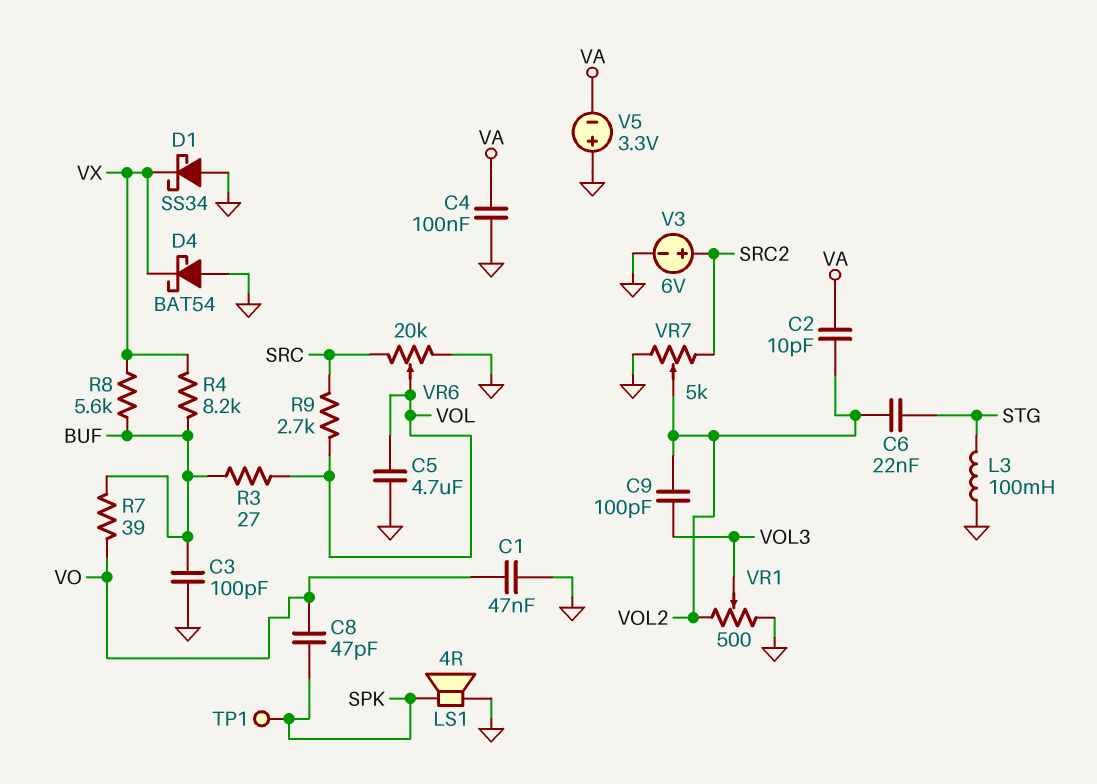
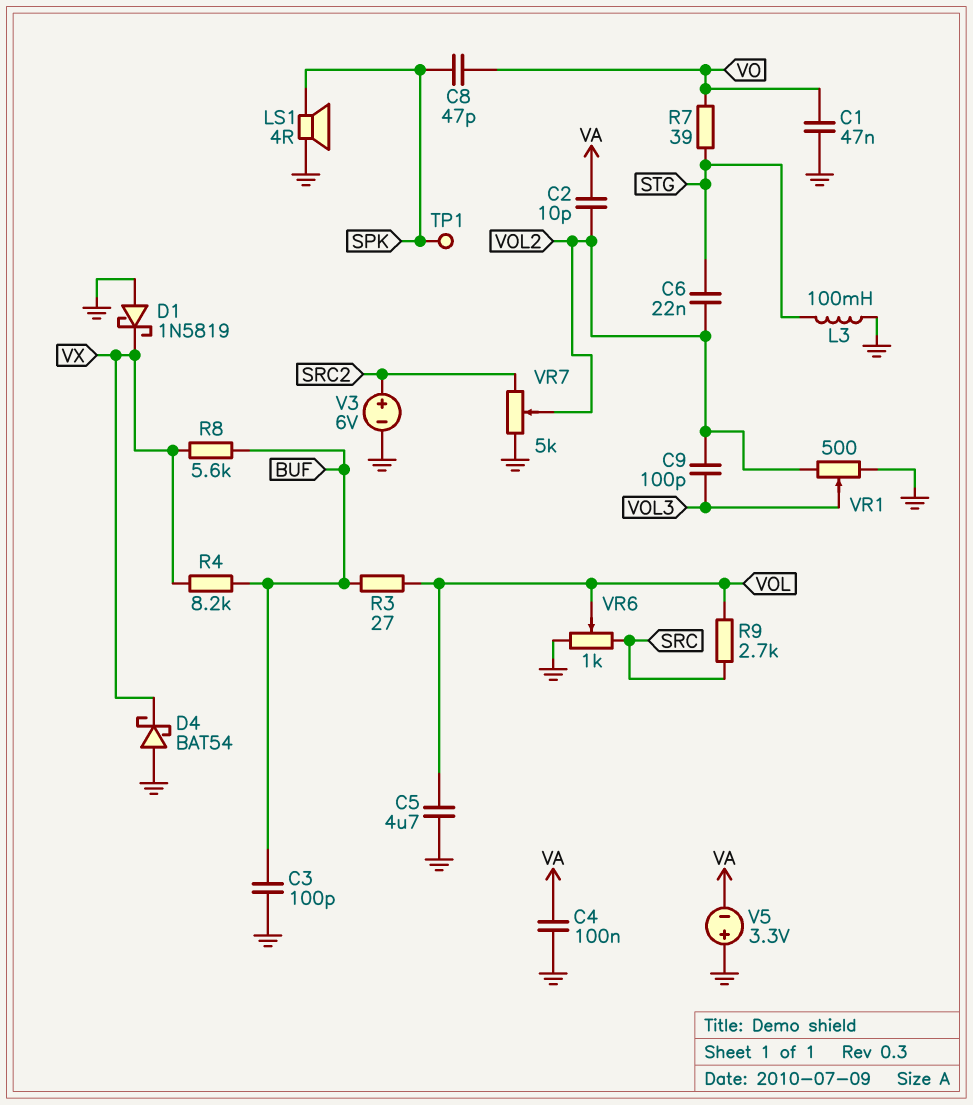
D1: schottky SS34 (A GND, K VX) -> schottky 1N5819 (A GND, K VX)
R7: 39 (BUF, VO) -> 39 (STG, VO)
VR6: 20k (GND, SRC, wiper VOL) -> 1k (GND, SRC, wiper VOL)

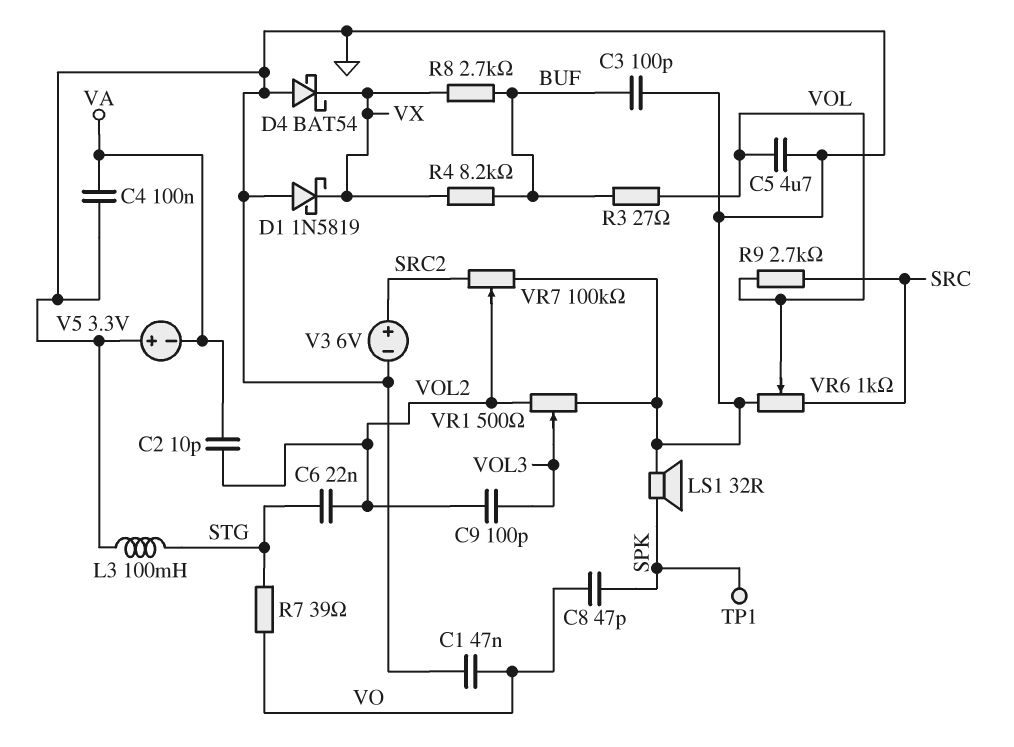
LS1: speaker 4R (GND, SPK) -> speaker 32R (GND, SPK)
R8: 5.6k (BUF, VX) -> 2.7k (BUF, VX)
VR7: 5k (GND, SRC2, wiper VOL2) -> 100k (GND, SRC2, wiper VOL2)

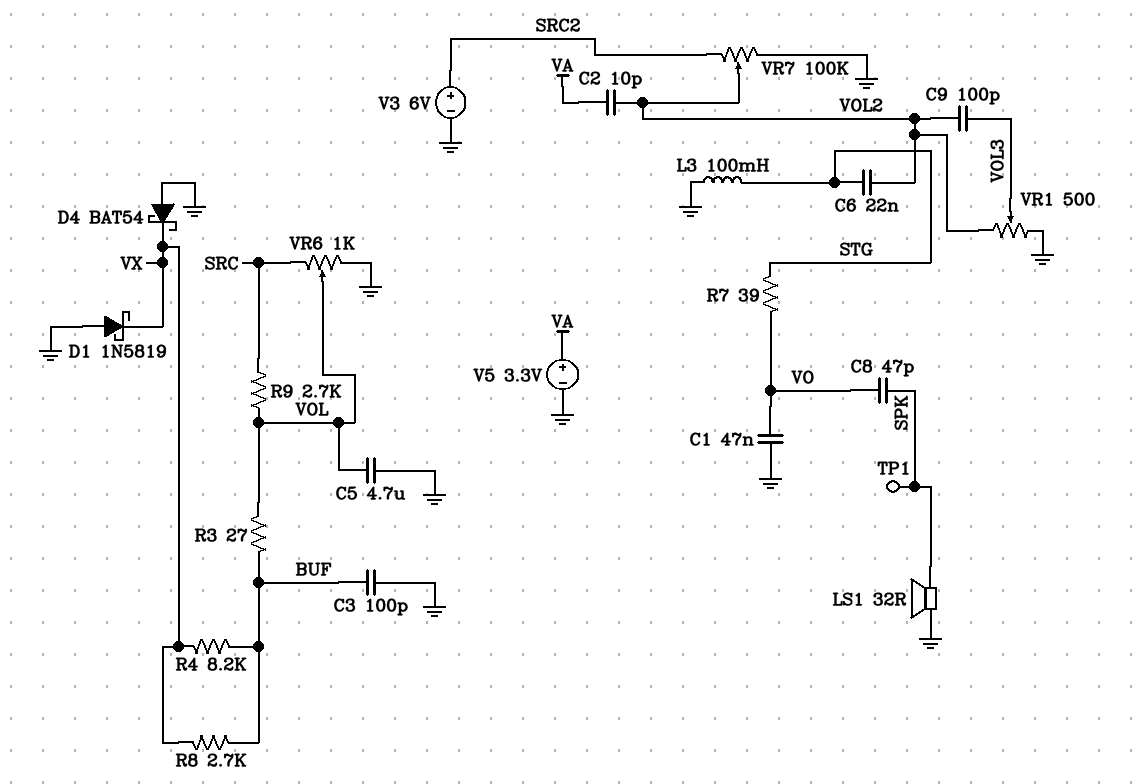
C4: 100nF (GND, VA) -> none
V5: 3.3V (plus GND, minus VA) -> 3.3V (plus VA, minus GND)

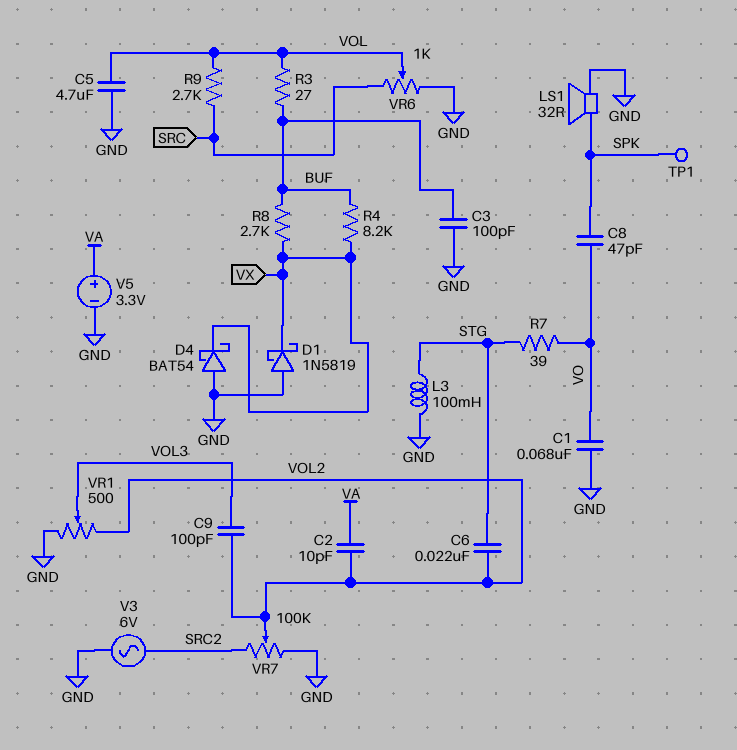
C1: 47nF (GND, VO) -> 68nF (GND, VO)
V3: 6V (plus SRC2, minus GND) -> AC 6V (GND, SRC2)

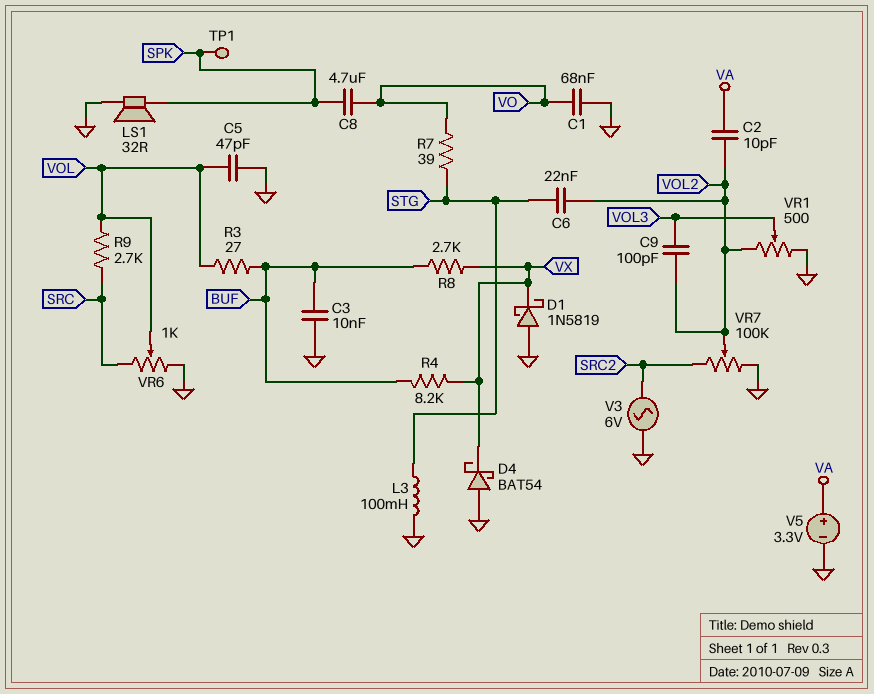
C3: 100pF (BUF, GND) -> 10nF (BUF, GND)
C5: 4.7uF (GND, VOL) -> 47pF (GND, VOL)
C8: 47pF (SPK, VO) -> 4.7uF (SPK, VO)

